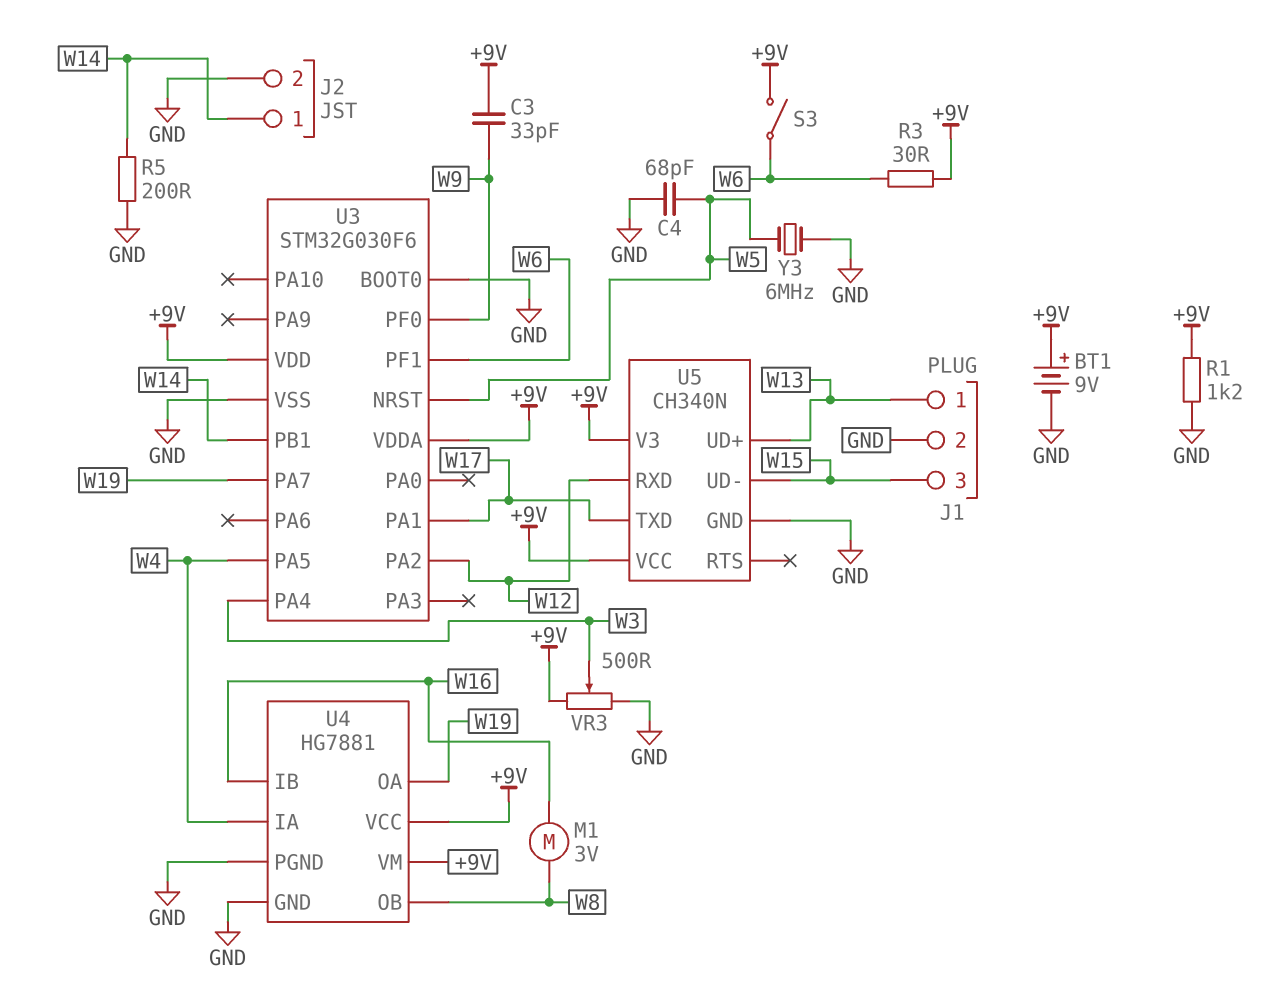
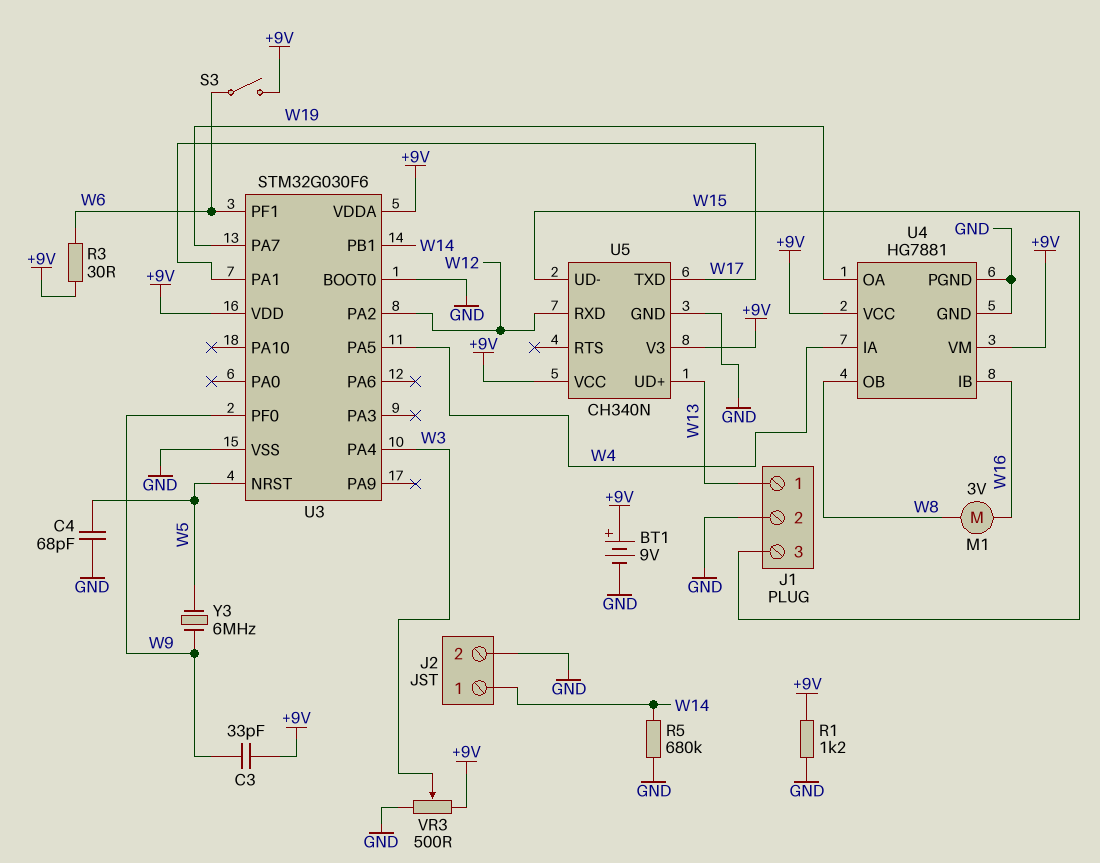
R5: 200 (GND, W14) -> 680k (GND, W14)
Y3: 6MHz (GND, W5) -> 6MHz (W5, W9)

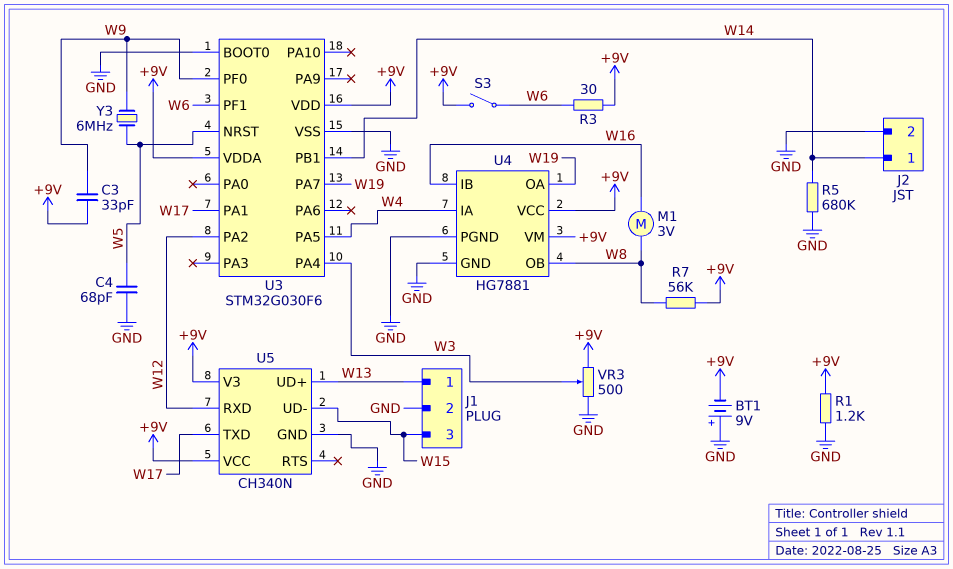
BT1: 9V (plus +9V, minus GND) -> 9V (plus GND, minus +9V)
R7: none -> 56k (+9V, W8)

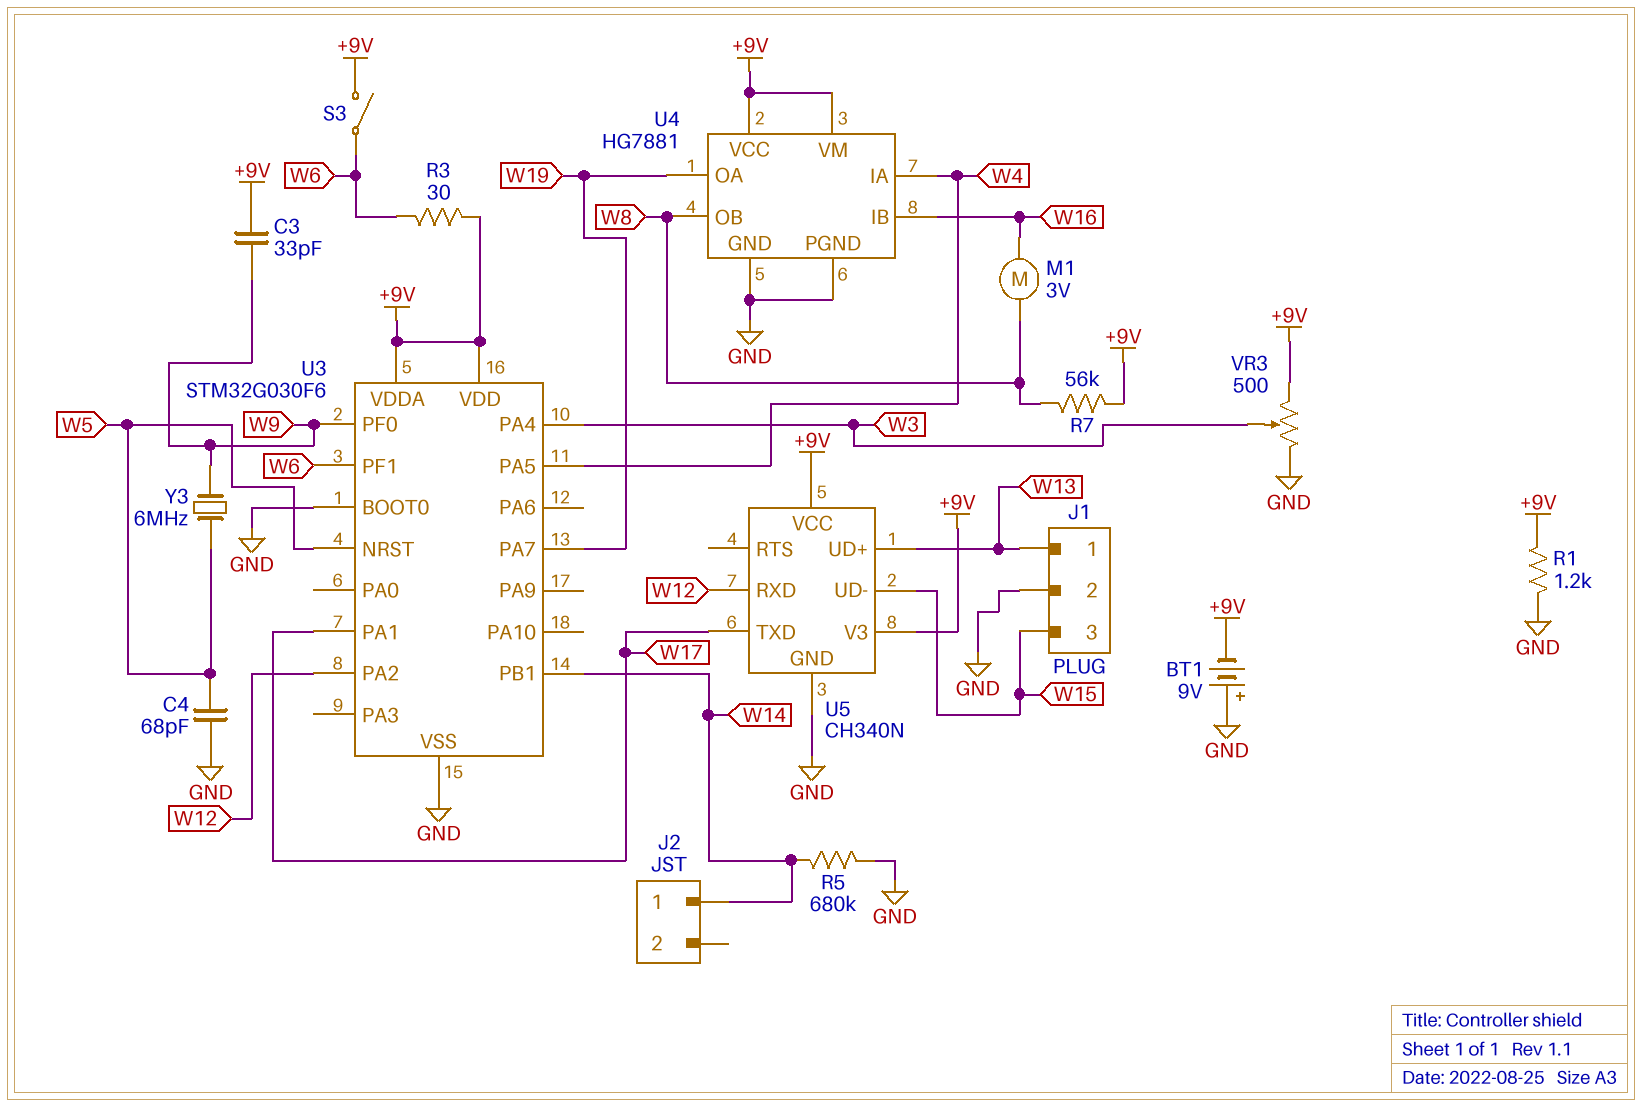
J2 pin 2: GND -> none

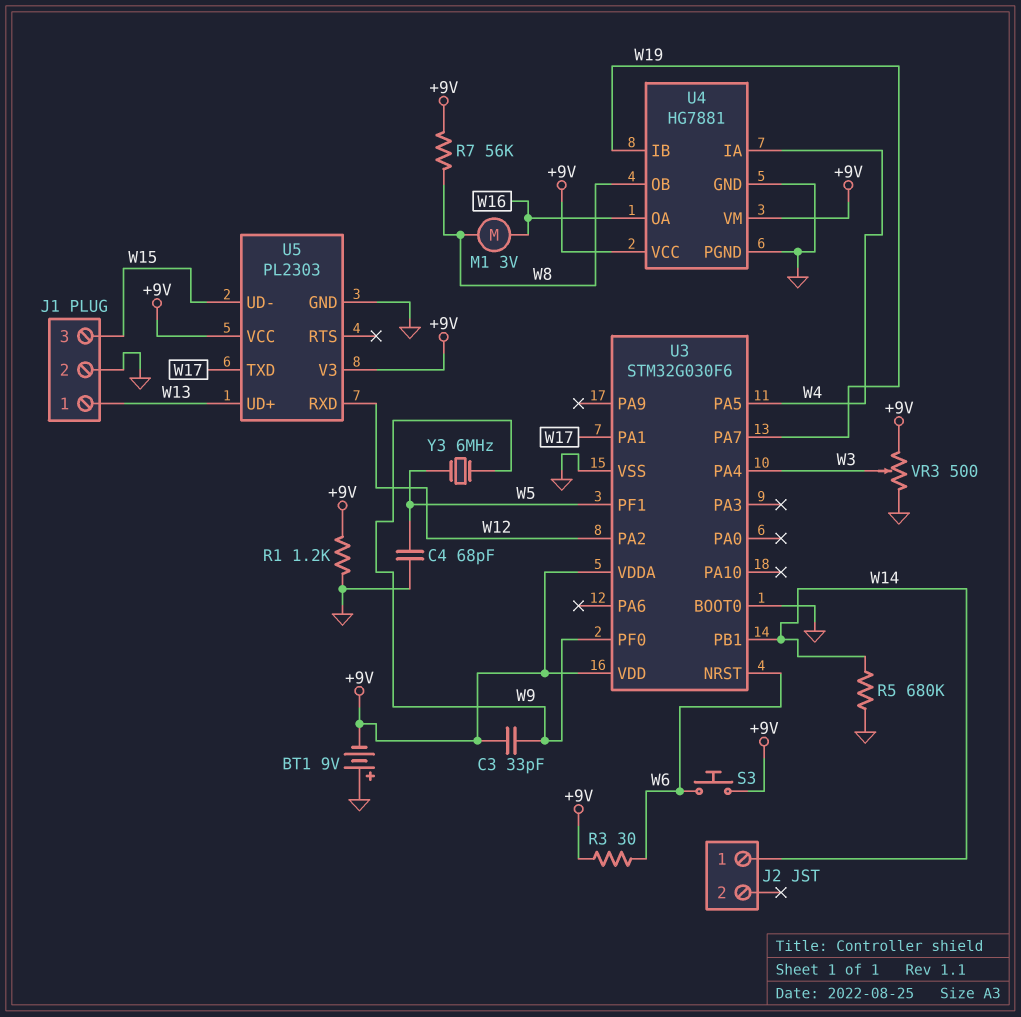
S3: switch (+9V, W6) -> button (+9V, W6)
U3 pin NRST: W5 -> W6
U3 pin PF1: W6 -> W5
U4 pin IB: W16 -> W19
U4 pin OA: W19 -> W16
U5: CH340N -> PL2303

